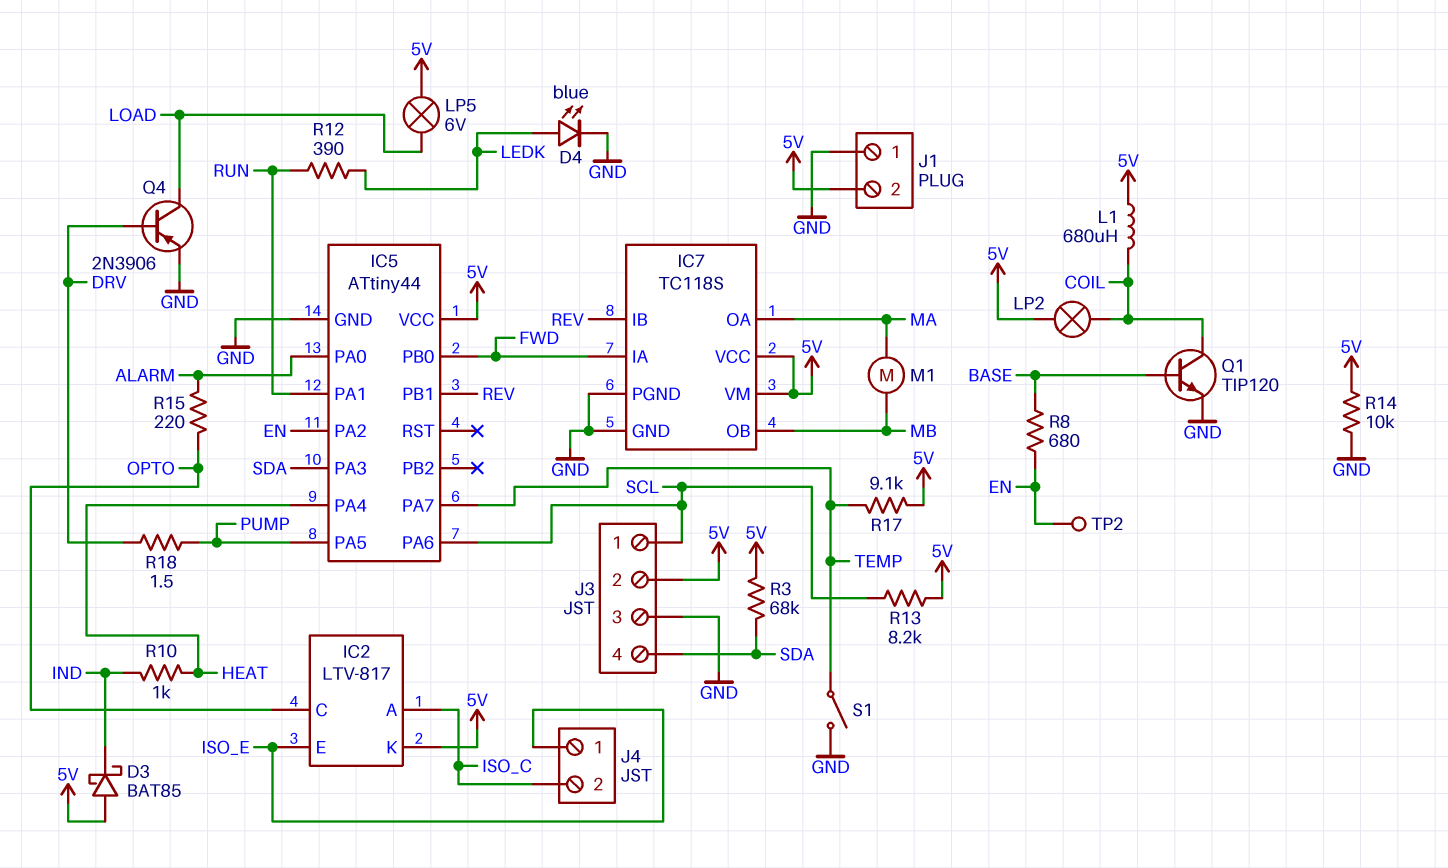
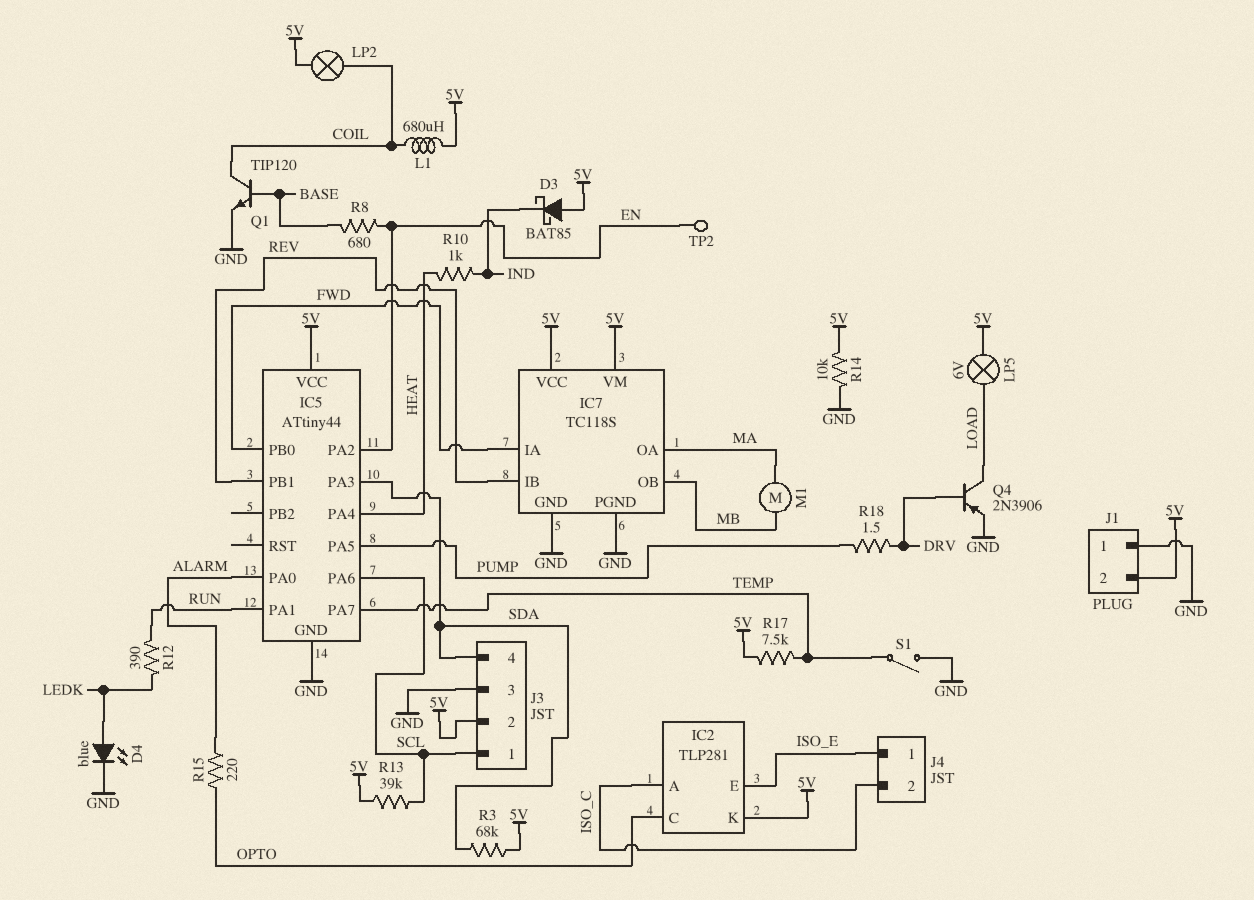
IC2: LTV-817 -> TLP281
R13: 8.2k (5V, SCL) -> 39k (5V, SCL)
R17: 9.1k (5V, TEMP) -> 7.5k (5V, TEMP)

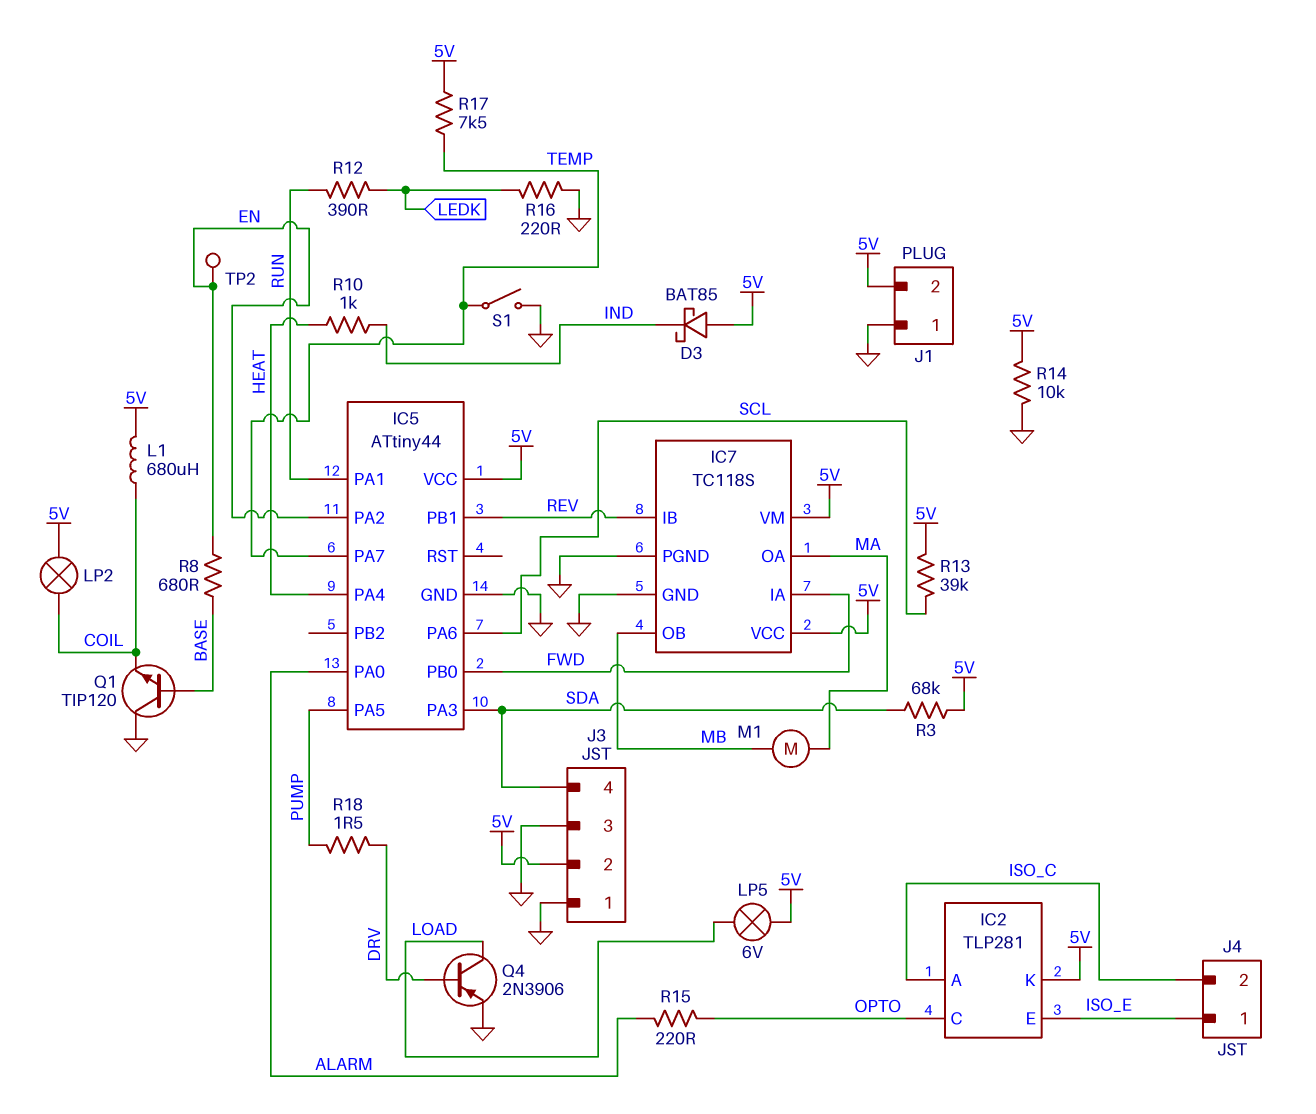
D4: LED blue (A LEDK, K GND) -> none
J3 pin 1: SCL -> GND
Q1: NPN TIP120 (B BASE, C COIL, E GND) -> NPN TIP120 (B BASE, C GND, E COIL)
R16: none -> 220 (GND, LEDK)

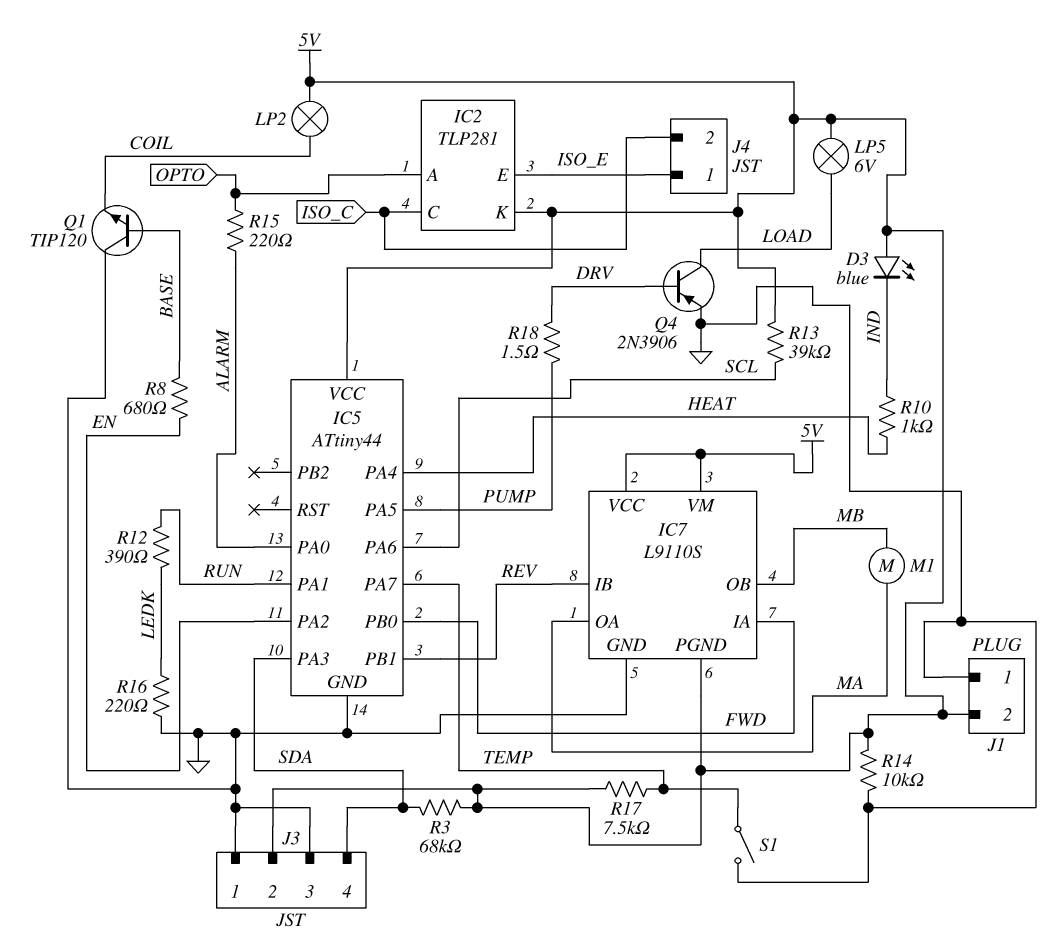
D3: schottky BAT85 (A 5V, K IND) -> LED blue (A 5V, K IND)
IC2 pin A: ISO_C -> OPTO
IC2 pin C: OPTO -> ISO_C
IC7: TC118S -> L9110S
IC7 pin PGND: GND -> 5V
L1: 680uH (5V, COIL) -> none
TP2: test point (EN) -> none

